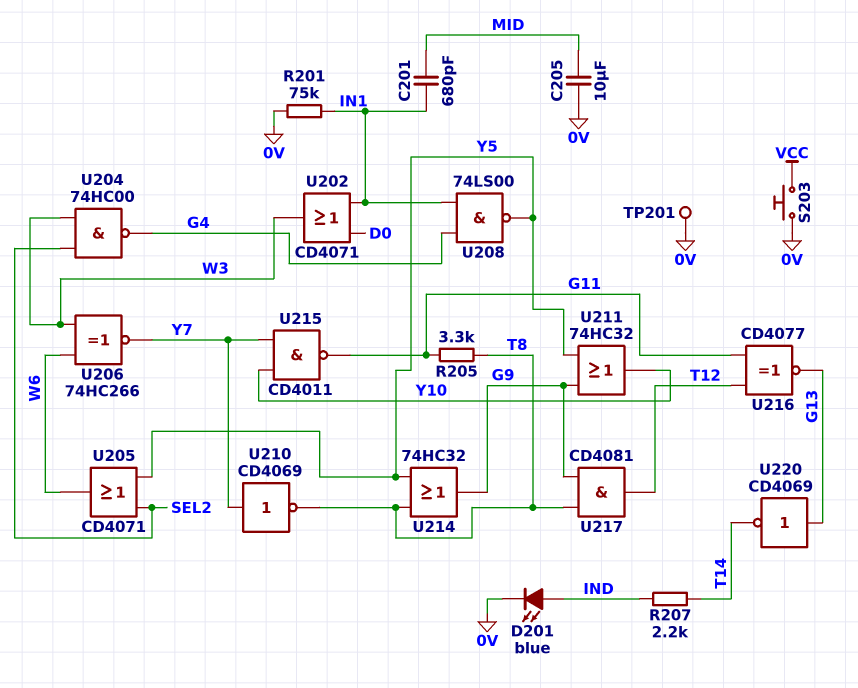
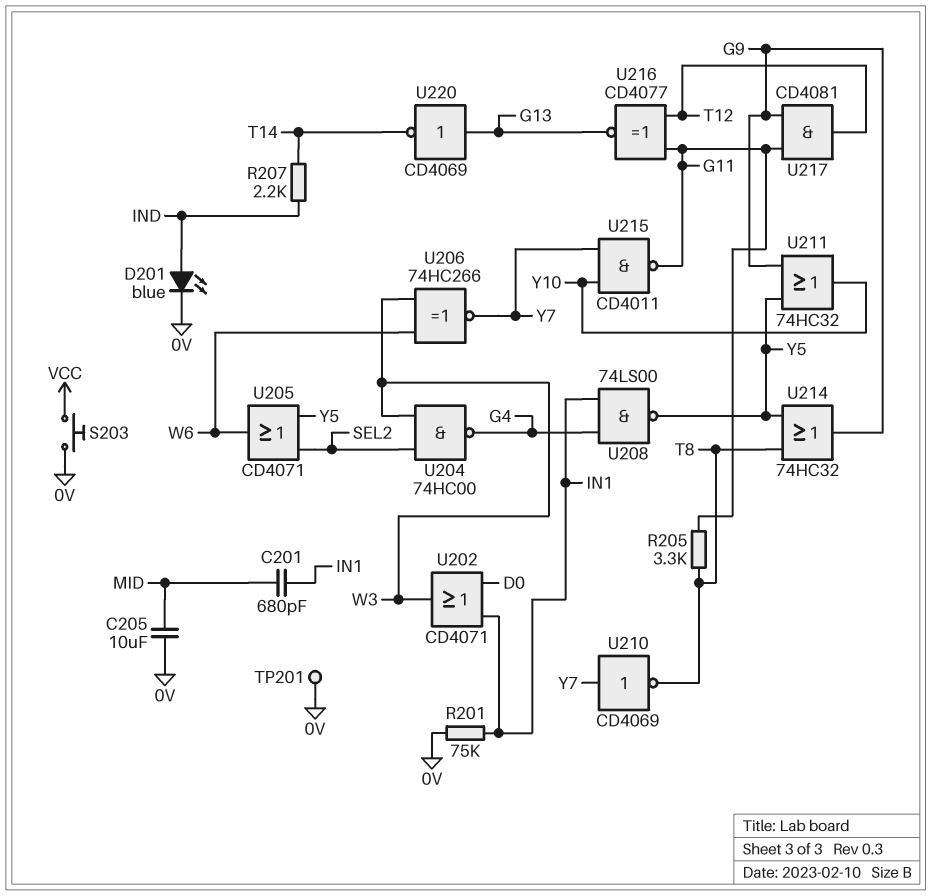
U217: AND CD4081 (in G9, in T8, out T12) -> AND CD4081 (in G9, in G11, out T12)

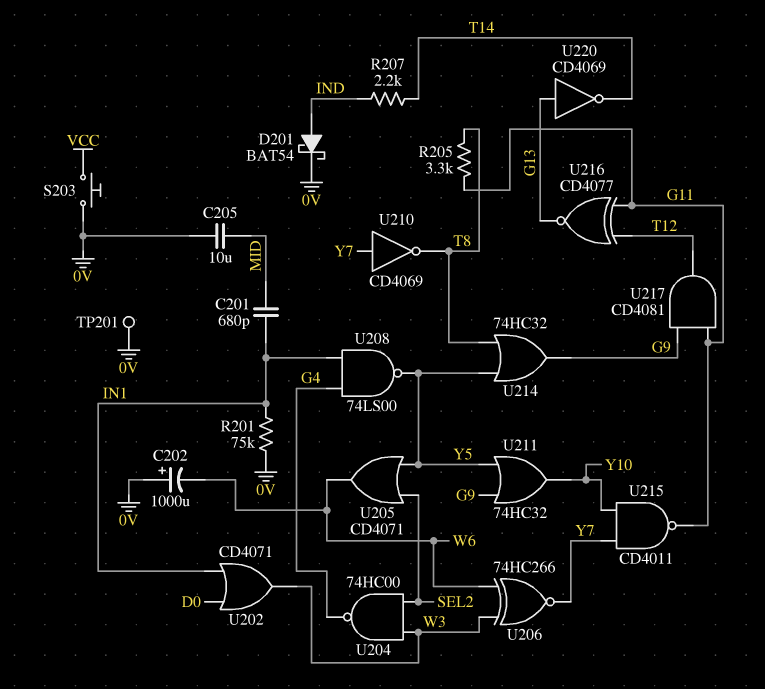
C202: none -> 1000uF (plus 0V, minus W6)
D201: LED blue (A IND, K 0V) -> schottky BAT54 (A IND, K 0V)

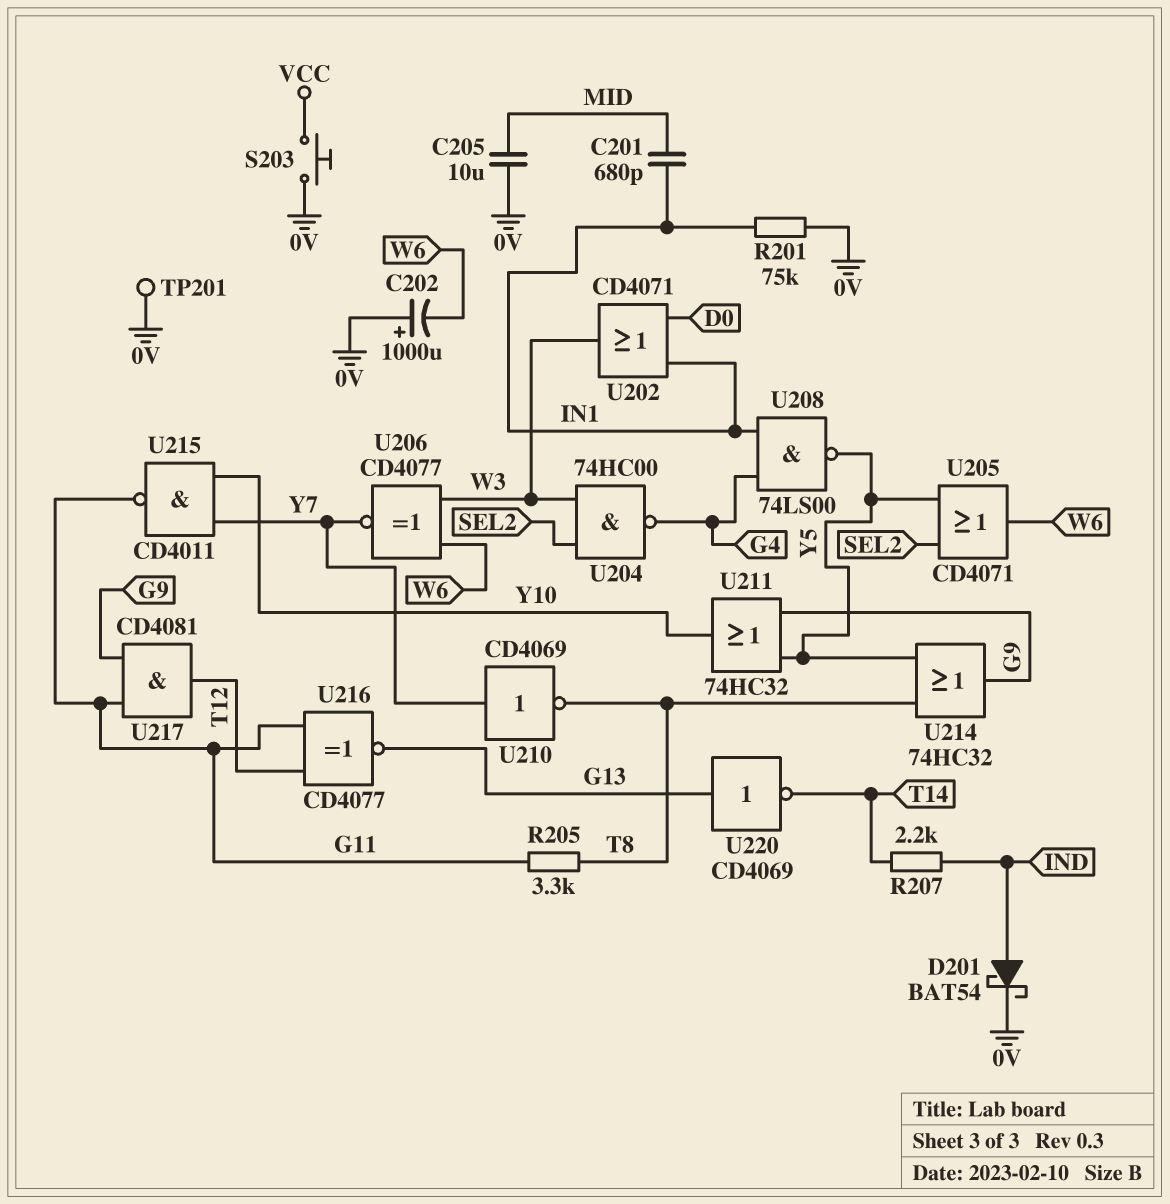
U206: XNOR 74HC266 (in W3, in W6, out Y7) -> XNOR CD4077 (in W3, in W6, out Y7)

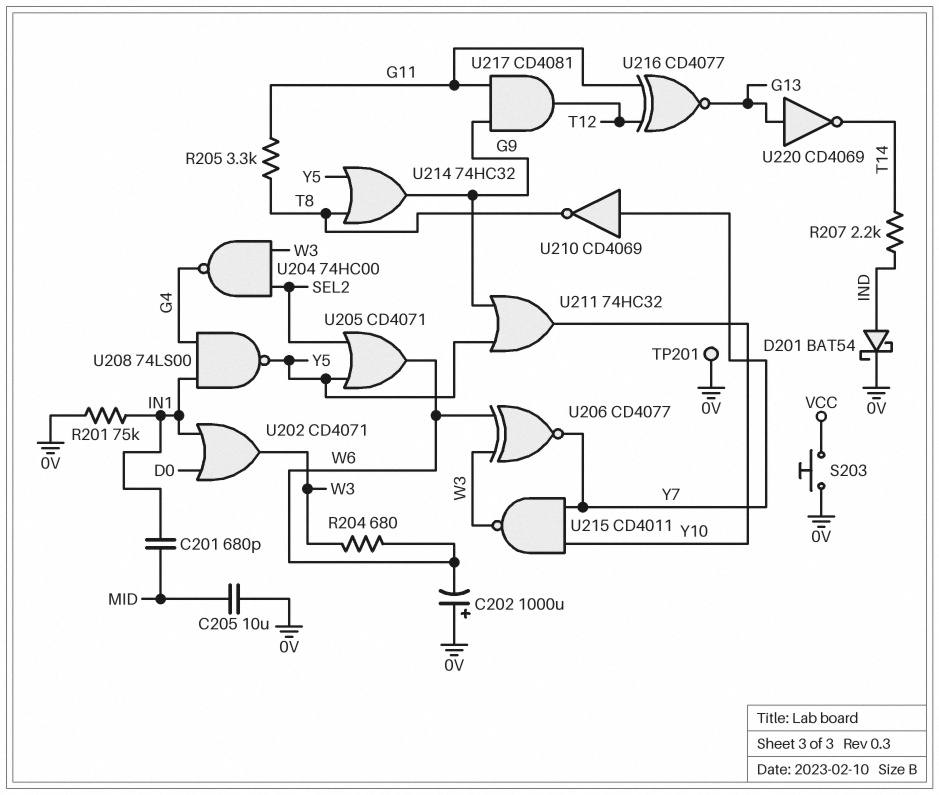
R204: none -> 680 (W3, W6)
U215: NAND CD4011 (in Y7, in Y10, out G11) -> NAND CD4011 (in Y7, in Y10, out W3)

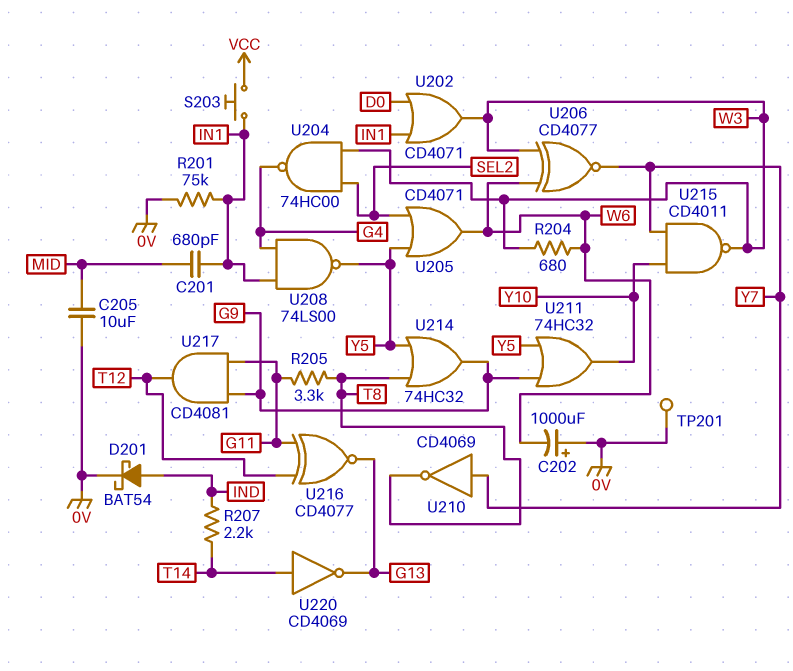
S203: button (0V, VCC) -> button (IN1, VCC)
U220: NOT CD4069 (in G13, out T14) -> NOT CD4069 (in T14, out G13)

